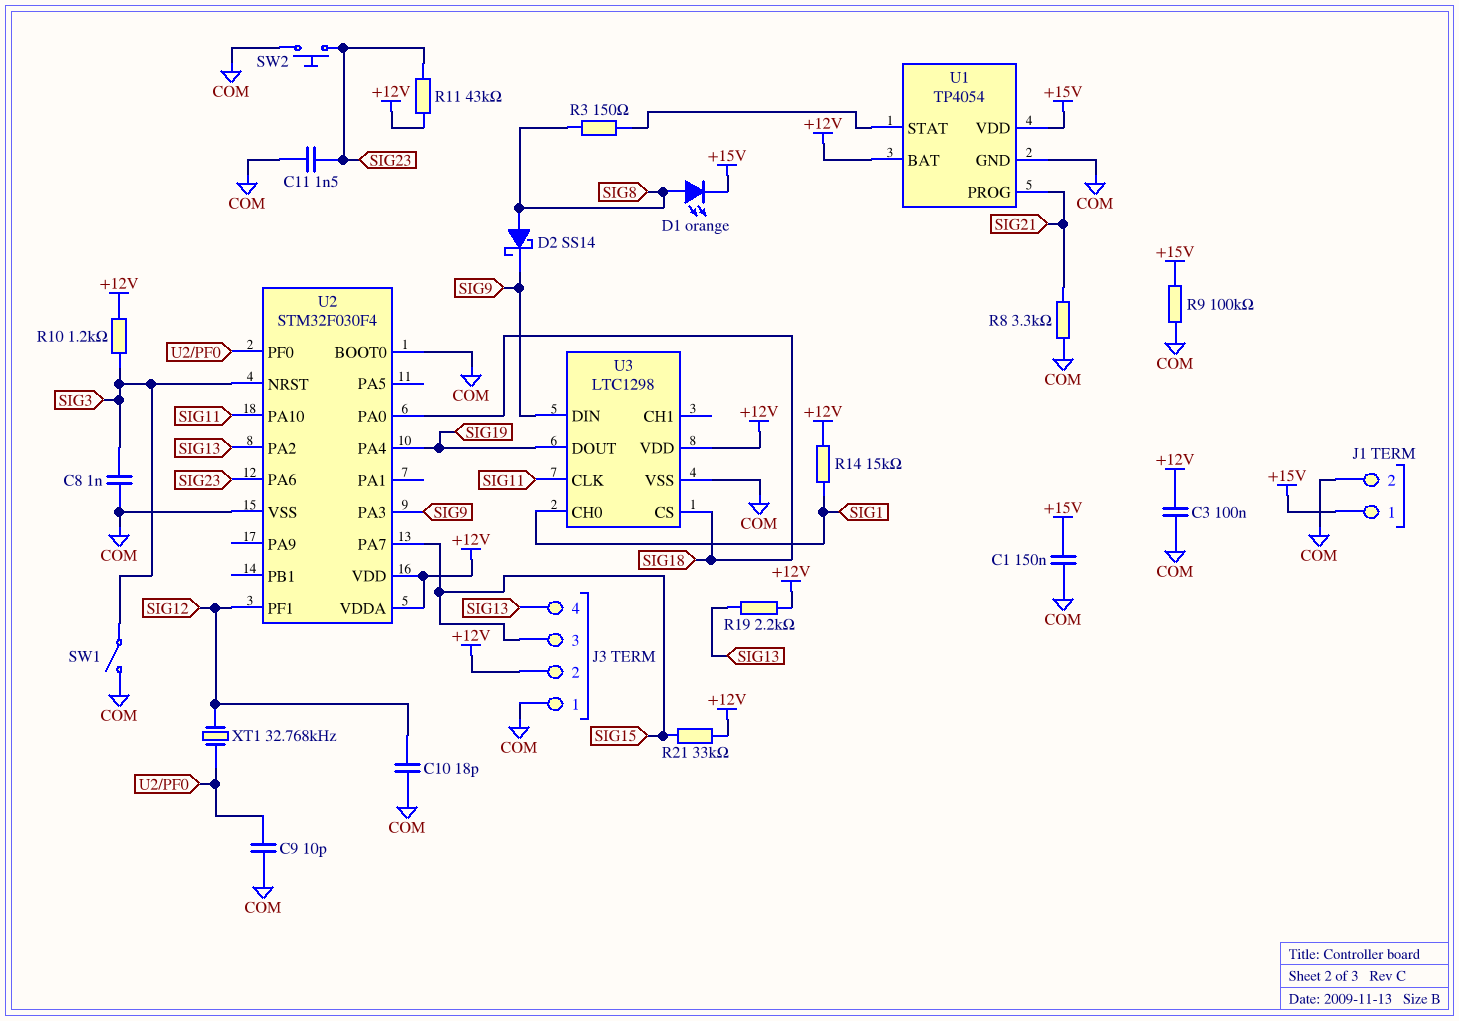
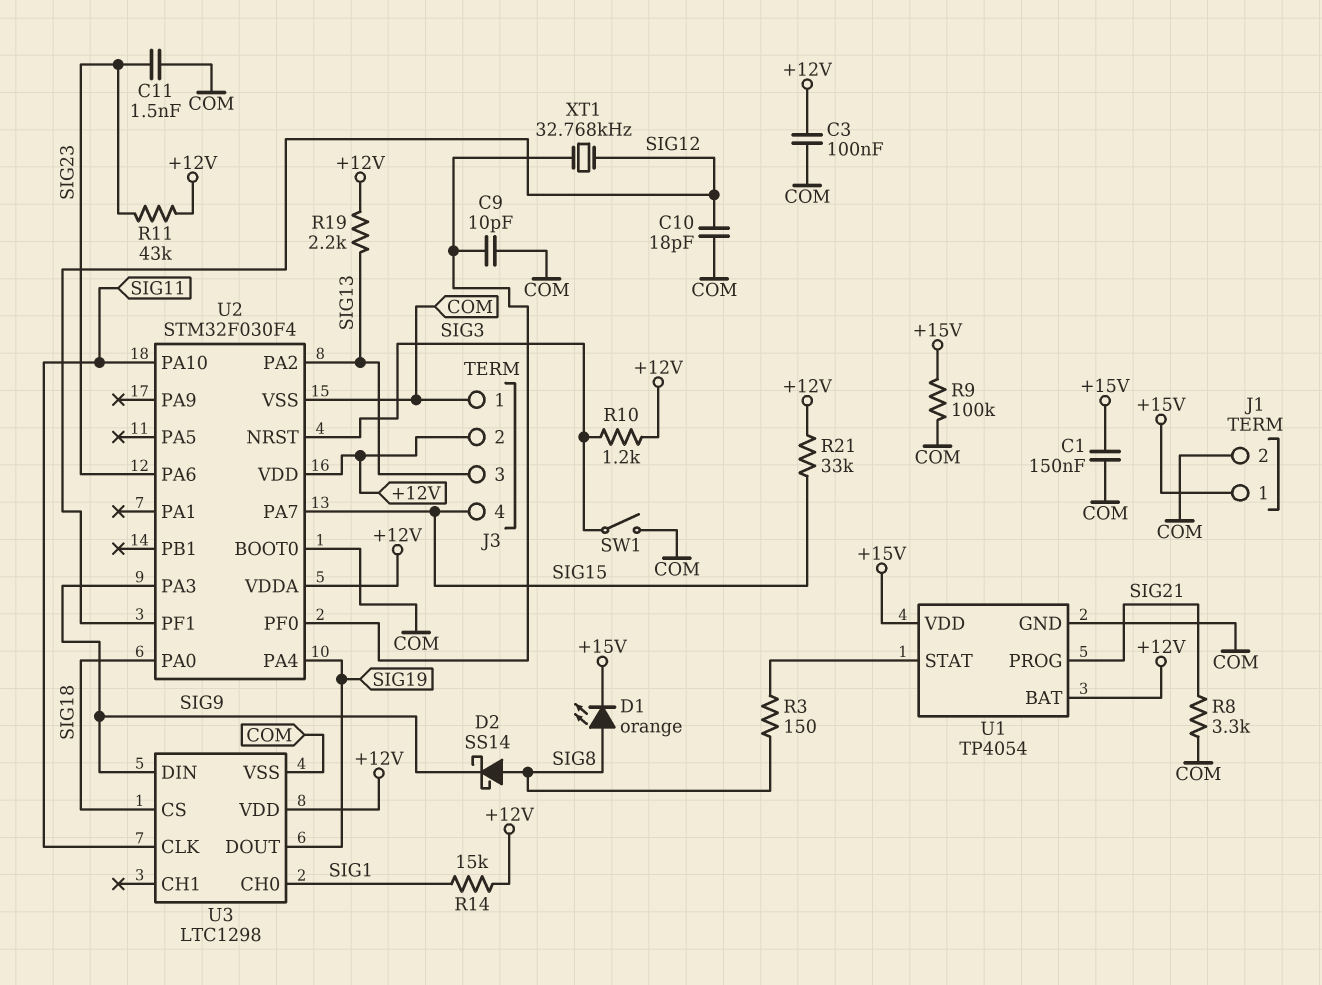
C8: 1nF (COM, SIG3) -> none
J3 pin 3: SIG15 -> SIG13
J3 pin 4: SIG13 -> SIG15
SW2: button (COM, SIG23) -> none

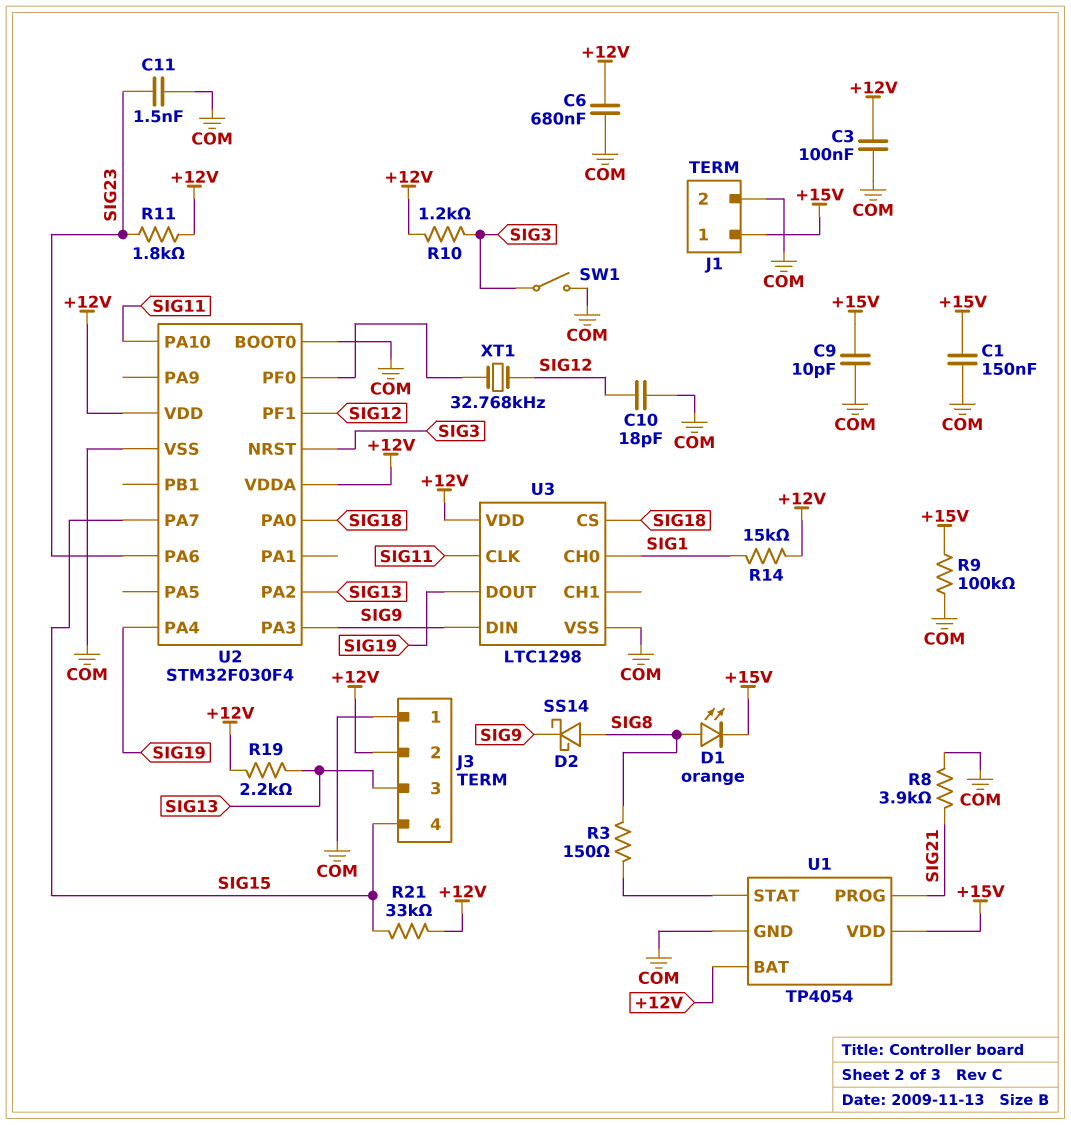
C6: none -> 680nF (+12V, COM)
C9: 10pF (COM, U2/PF0) -> 10pF (+15V, COM)
R8: 3.3k (COM, SIG21) -> 3.9k (COM, SIG21)
R11: 43k (+12V, SIG23) -> 1.8k (+12V, SIG23)

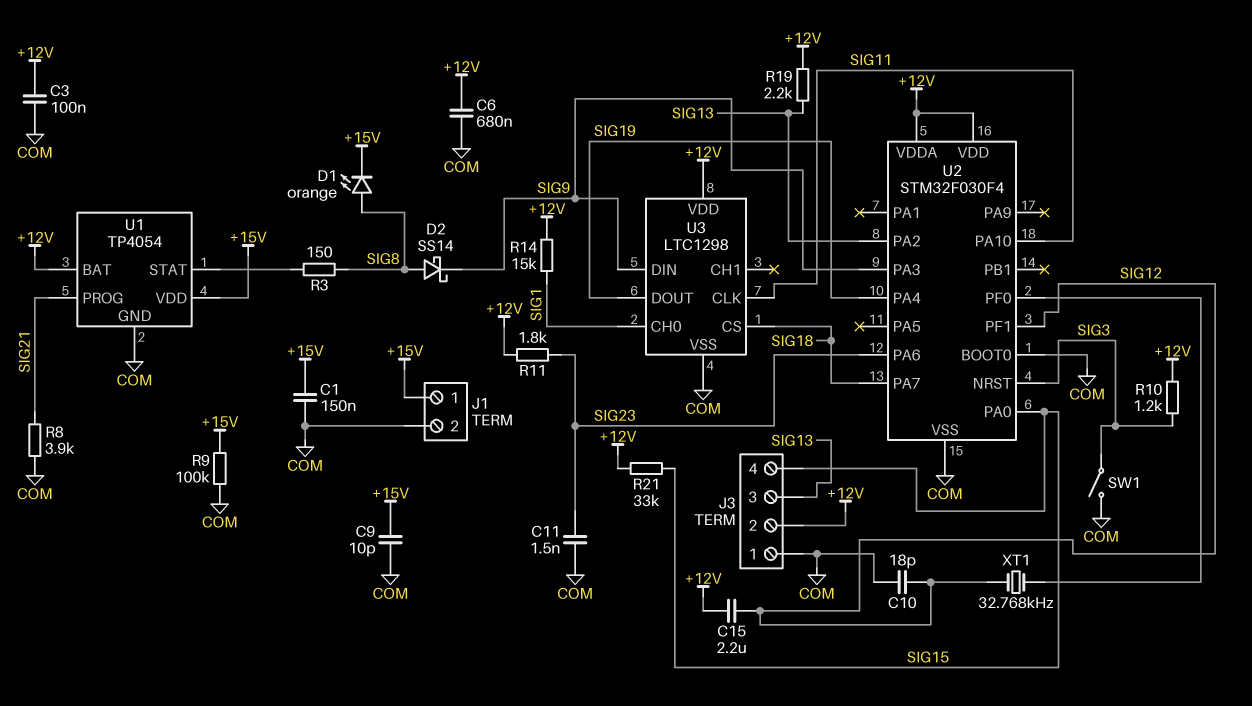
C15: none -> 2.2uF (+12V, SIG12)
U2 pin PA0: SIG18 -> SIG15
U2 pin PA7: SIG15 -> SIG18

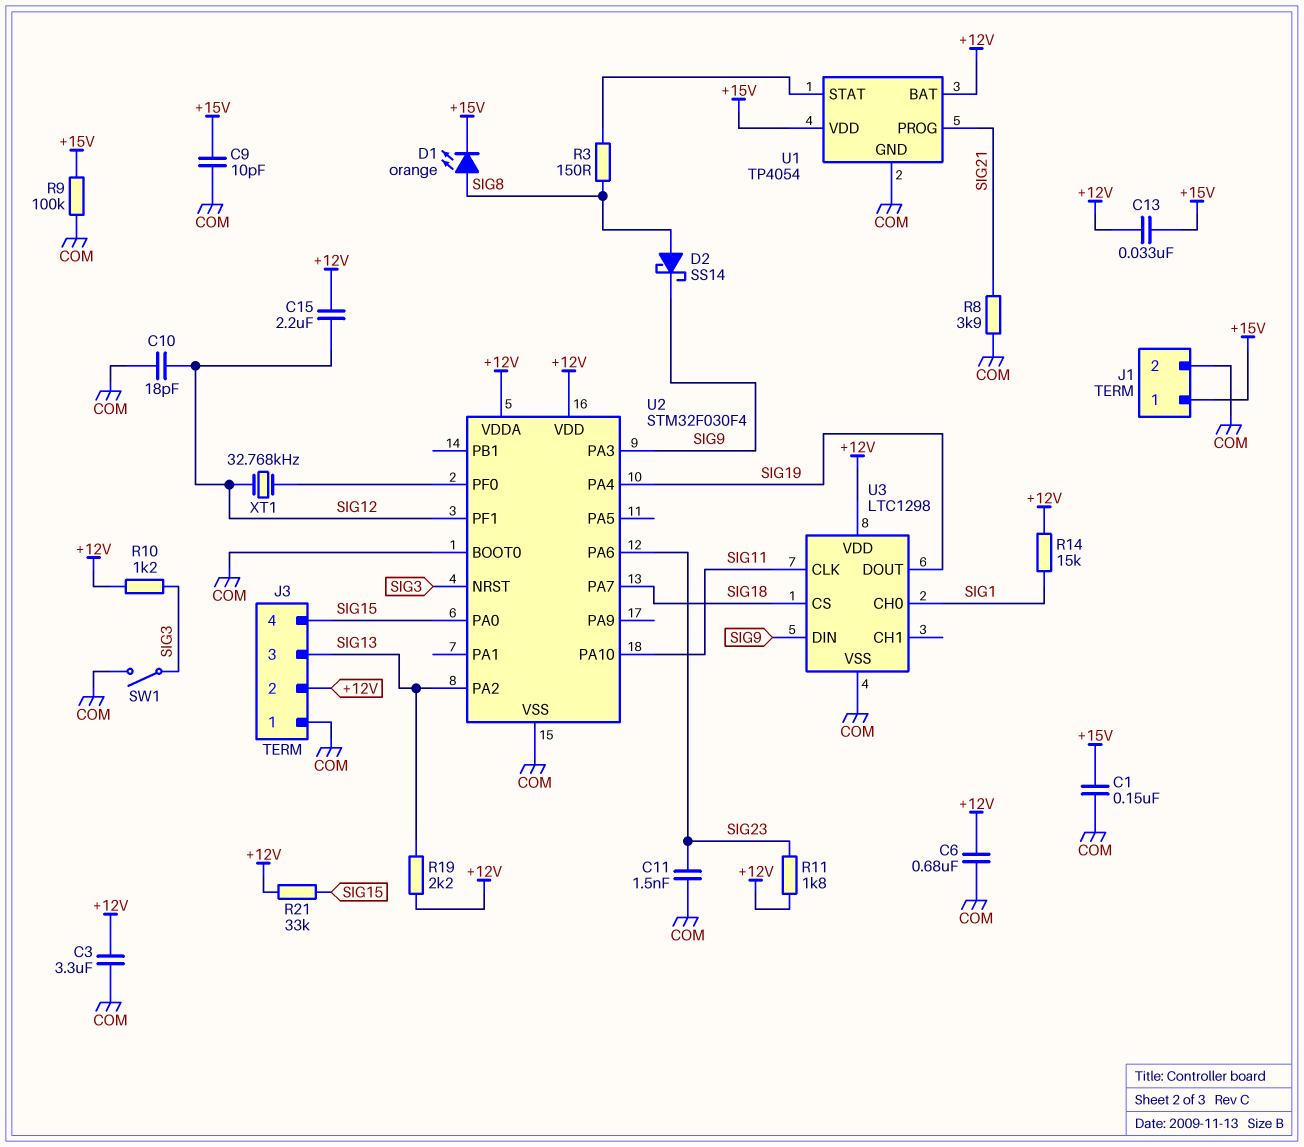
C3: 100nF (+12V, COM) -> 3.3uF (+12V, COM)
C13: none -> 33nF (+12V, +15V)

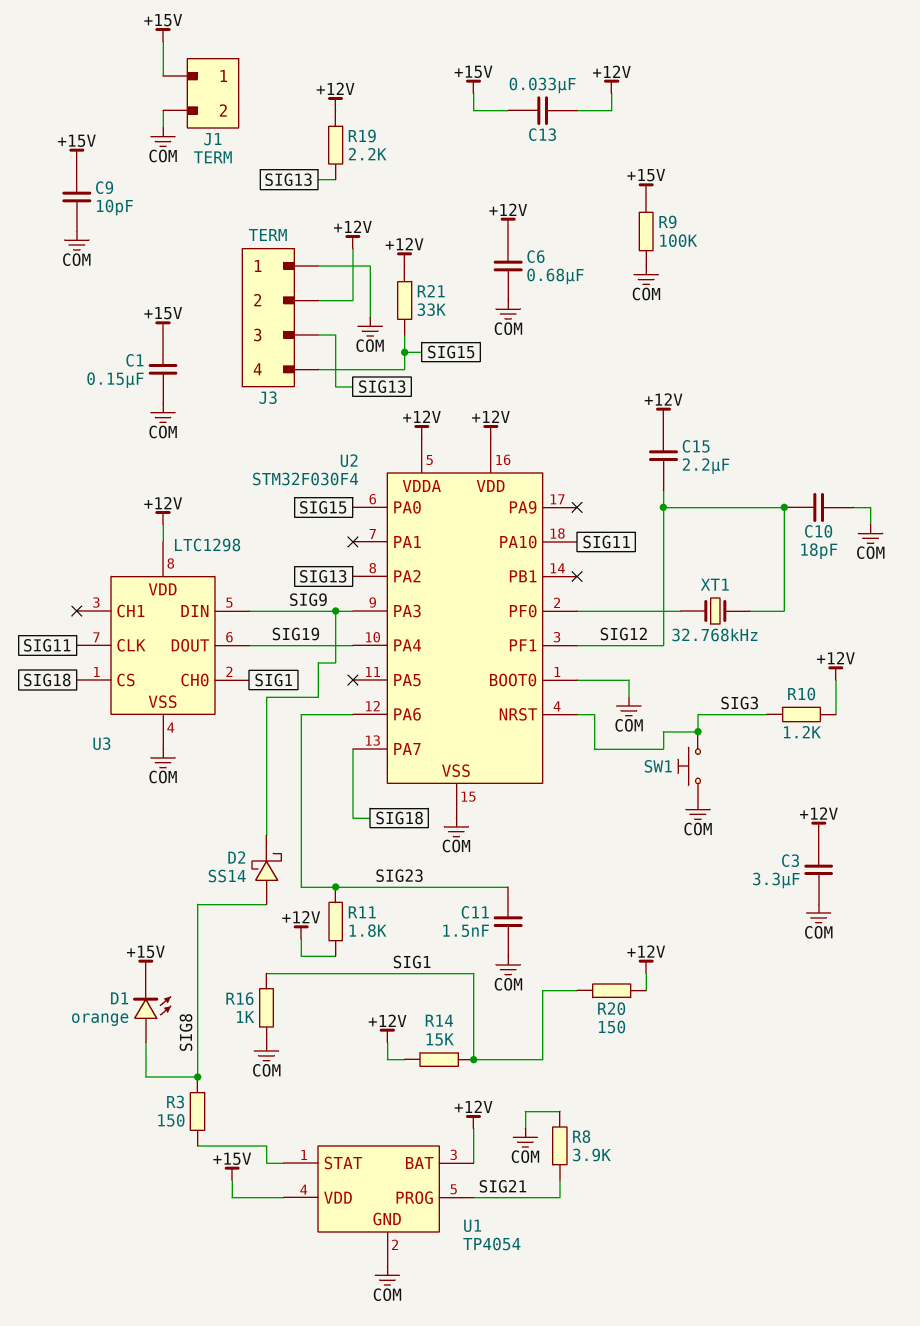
R16: none -> 1k (COM, SIG1)
R20: none -> 150 (+12V, SIG1)
SW1: switch (COM, SIG3) -> button (COM, SIG3)

